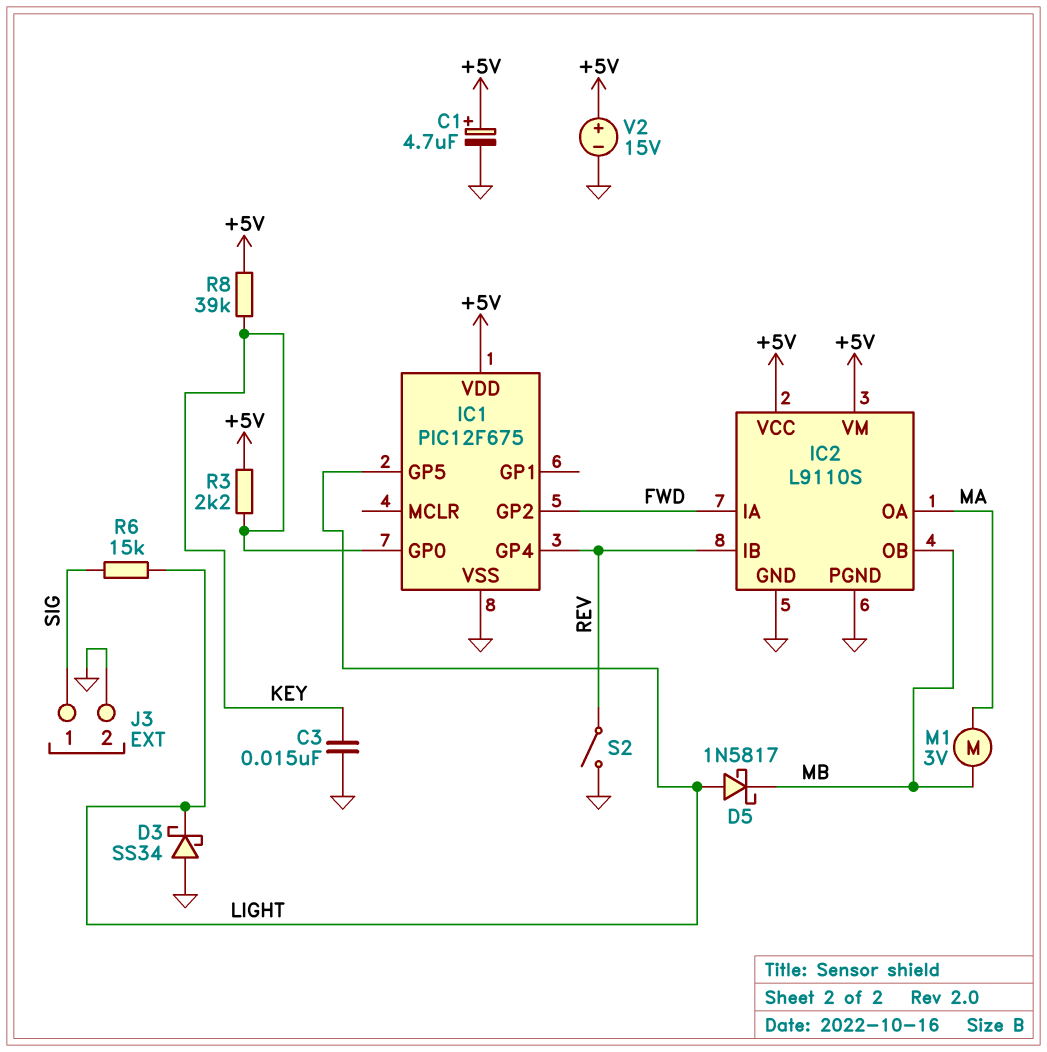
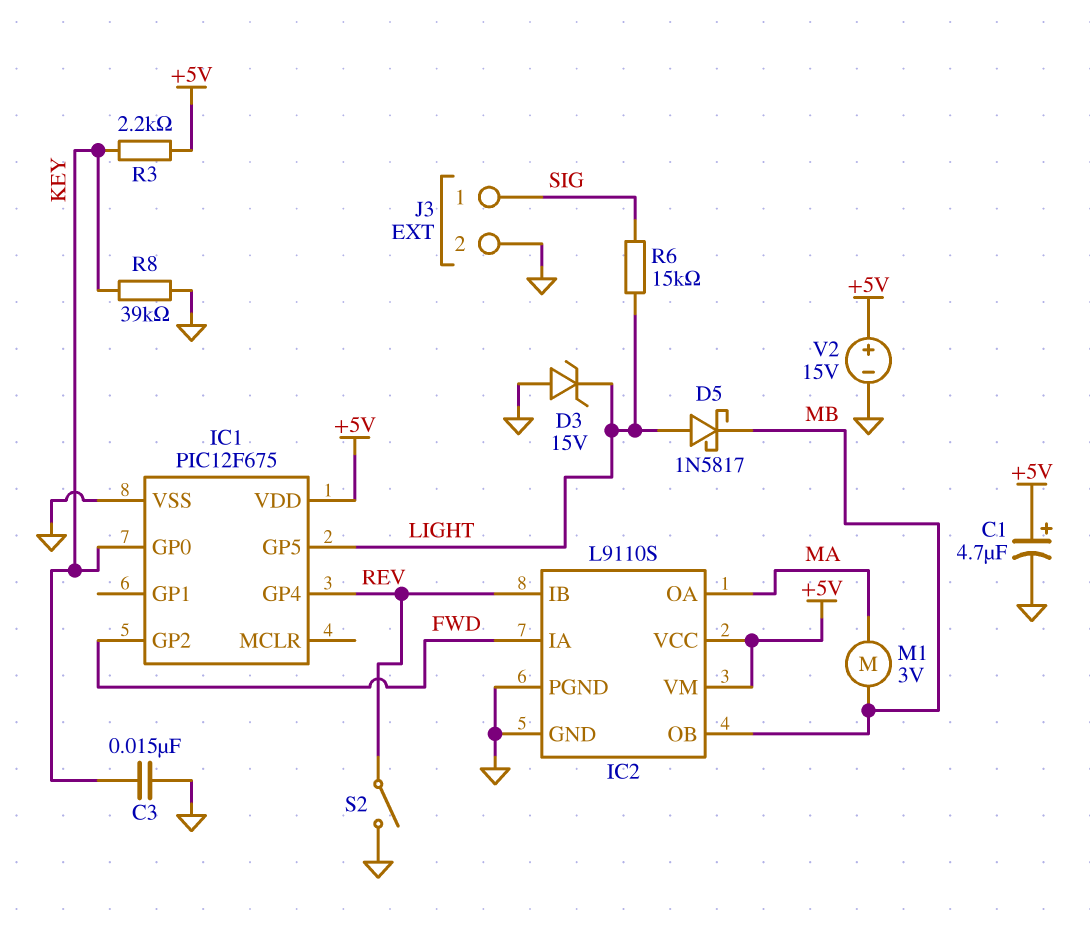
D3: schottky SS34 (A GND, K LIGHT) -> zener 15V (A GND, K LIGHT)
R8: 39k (+5V, KEY) -> 39k (GND, KEY)

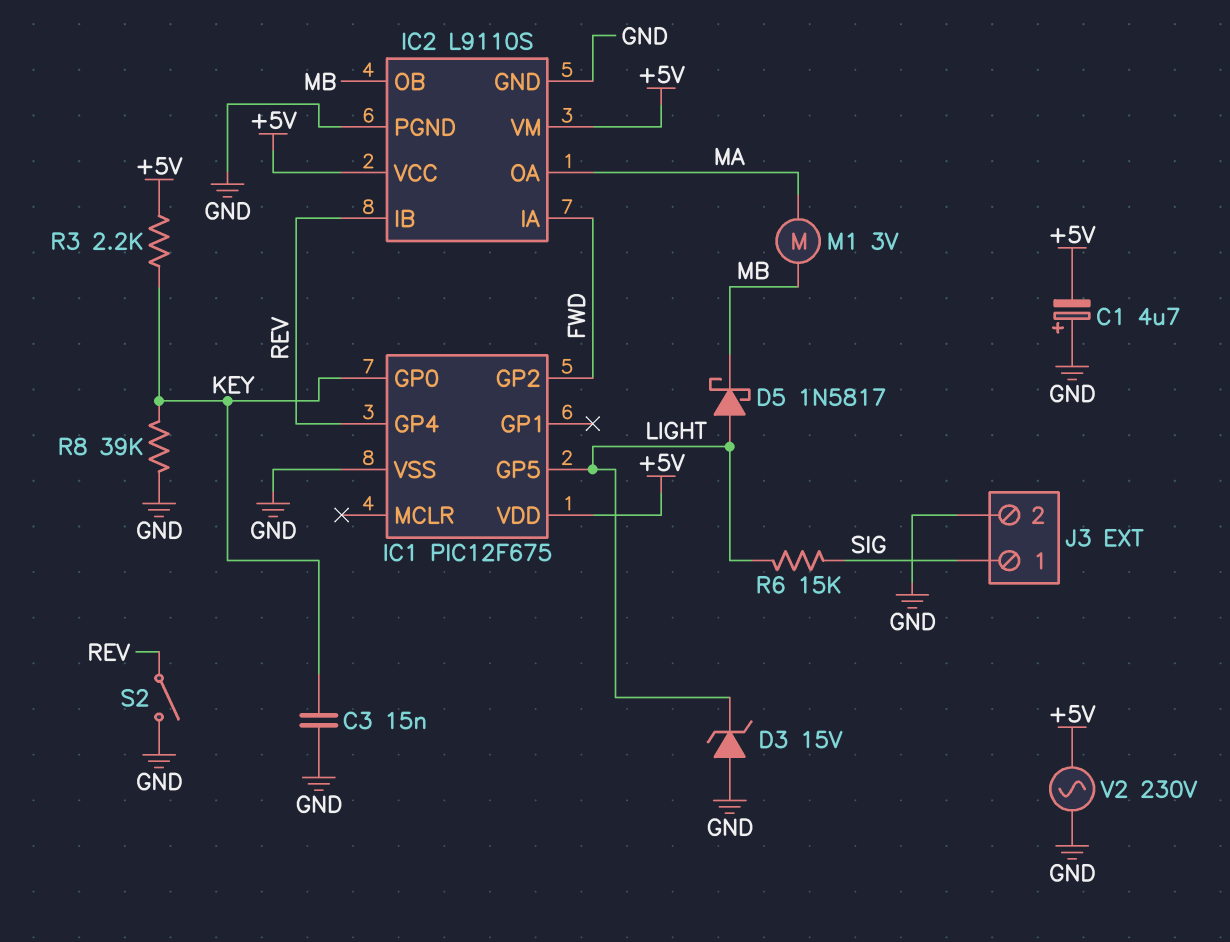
C1: 4.7uF (plus +5V, minus GND) -> 4.7uF (plus GND, minus +5V)
V2: 15V (plus +5V, minus GND) -> AC 230V (+5V, GND)

